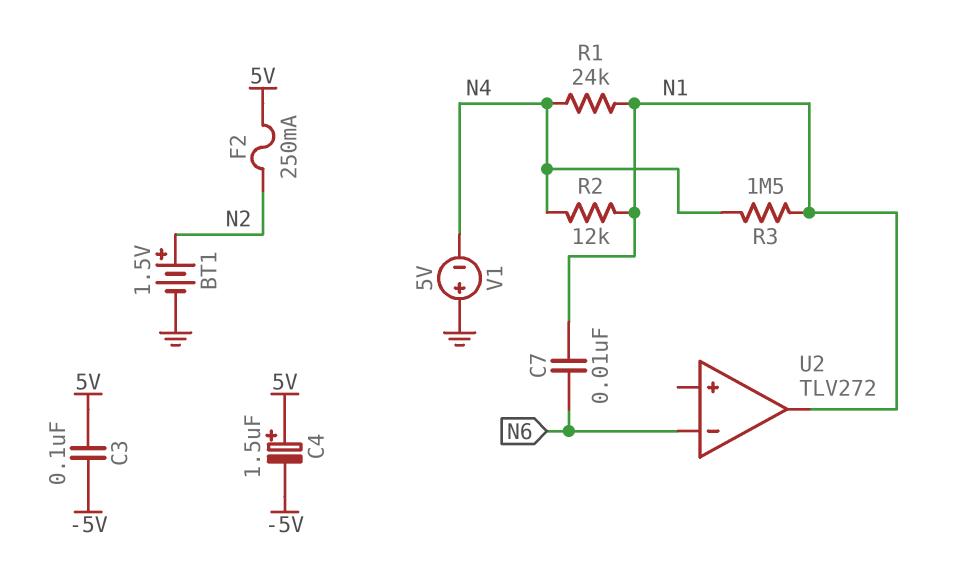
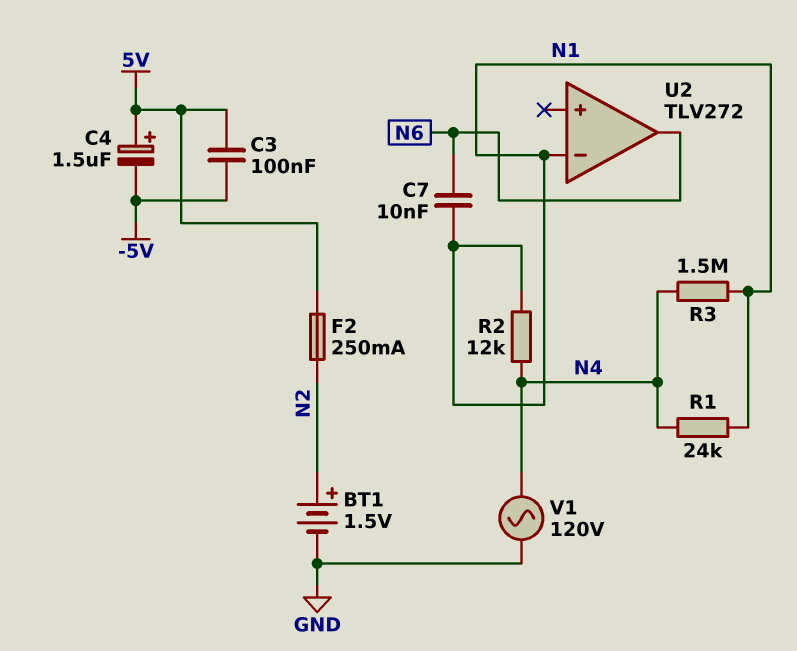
U2 pin in-: N6 -> N1
U2 pin out: N1 -> N6
V1: 5V (plus GND, minus N4) -> AC 120V (GND, N4)

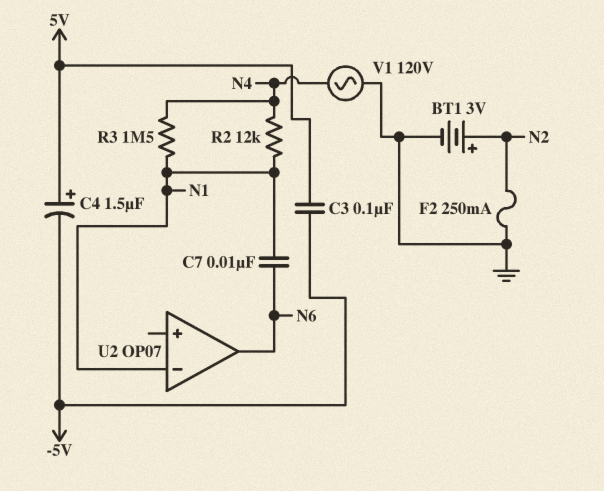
BT1: 1.5V (plus N2, minus GND) -> 3V (plus N2, minus GND)
F2: 250mA (5V, N2) -> 250mA (GND, N2)
R1: 24k (N1, N4) -> none
U2: TLV272 -> OP07

